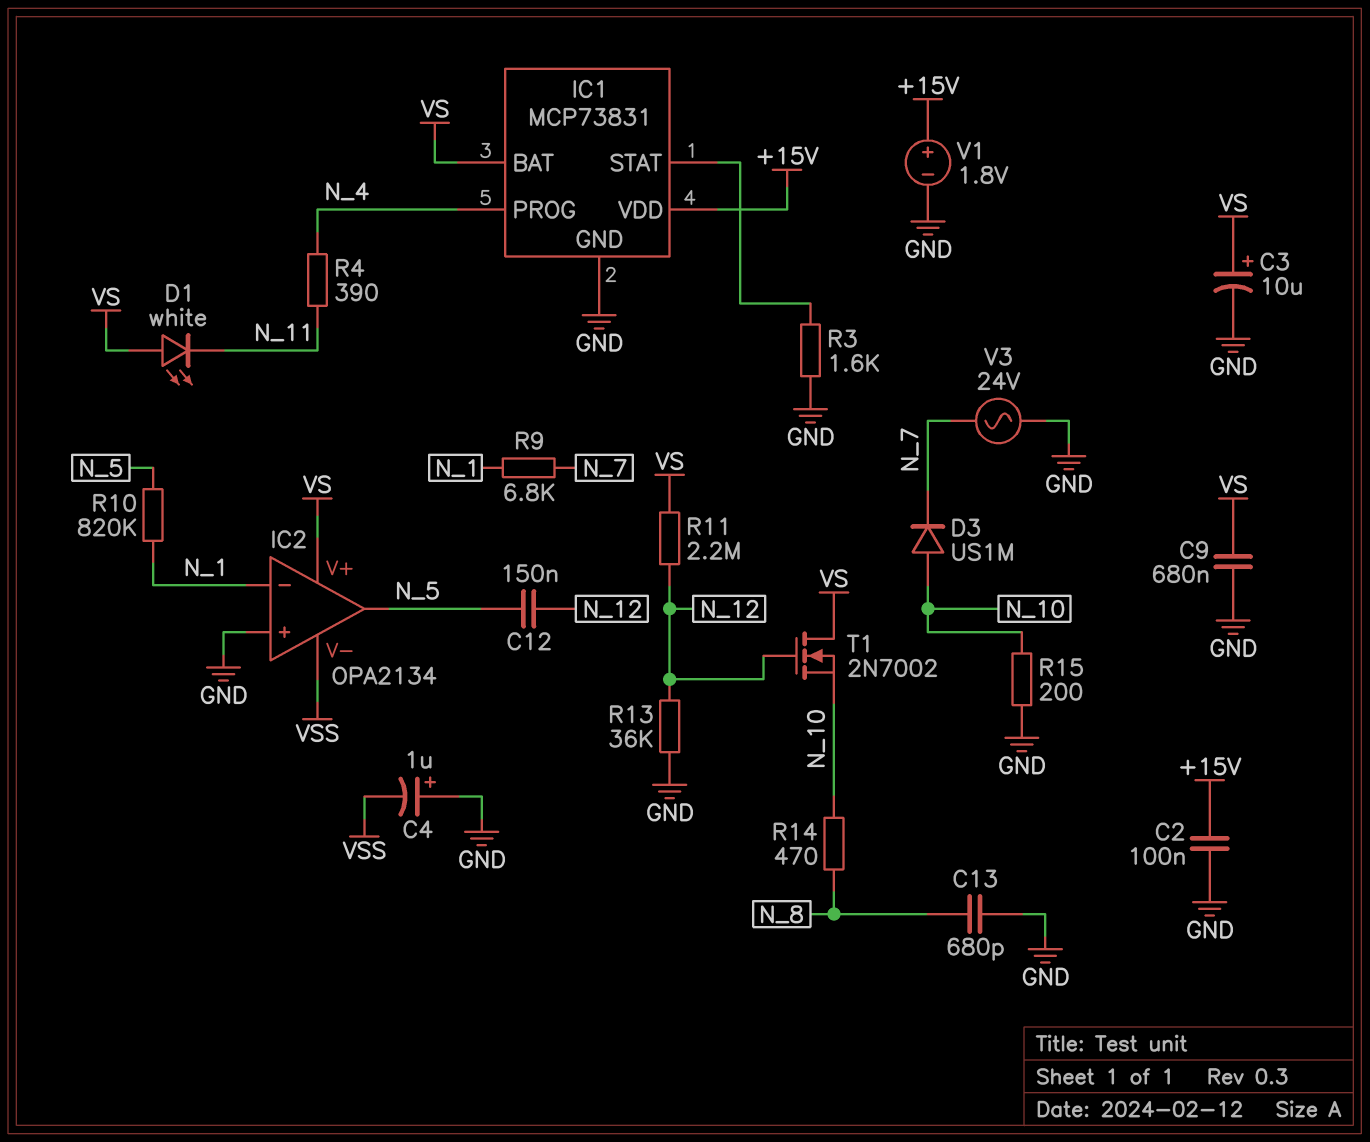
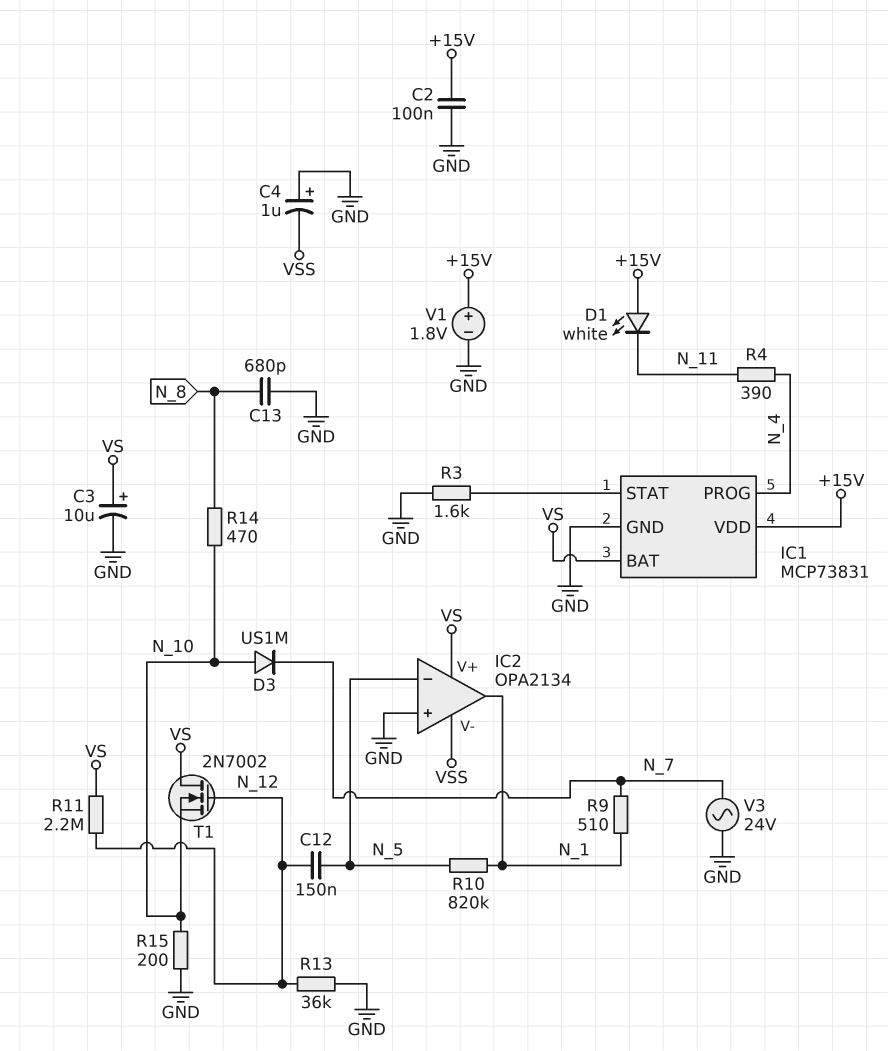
C9: 680nF (GND, VS) -> none
D1: LED white (A VS, K N_11) -> LED white (A +15V, K N_11)
IC2 pin in-: N_1 -> N_5
IC2 pin out: N_5 -> N_1
R9: 6.8k (N_1, N_7) -> 510 (N_1, N_7)

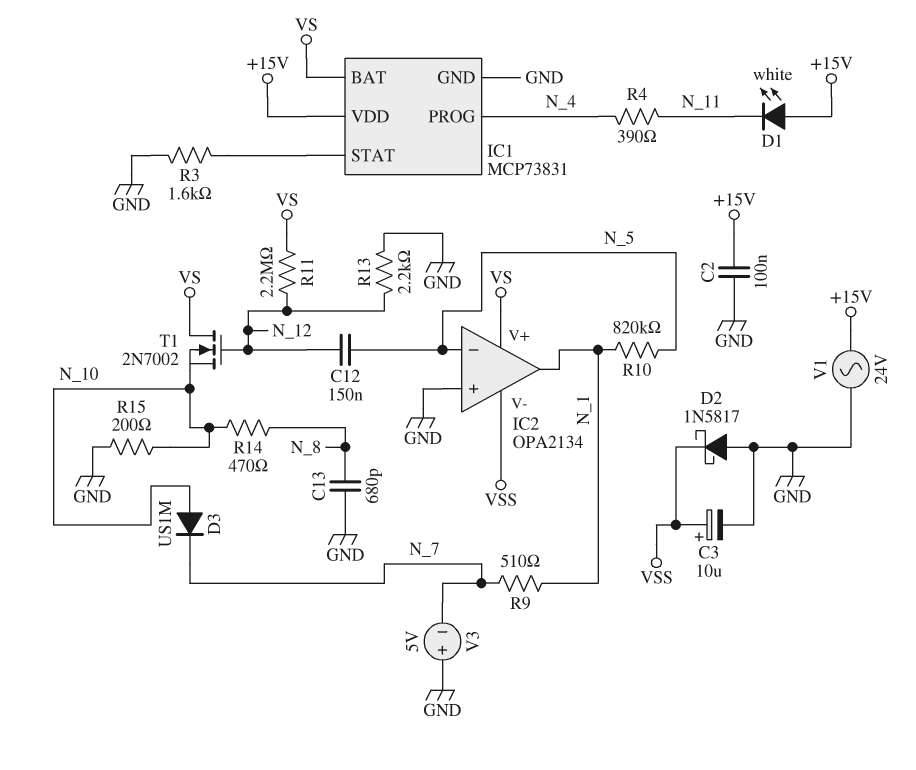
C3: 10uF (plus VS, minus GND) -> 10uF (plus VSS, minus GND)
C4: 1uF (plus GND, minus VSS) -> none
D2: none -> schottky 1N5817 (A GND, K VSS)
R13: 36k (GND, N_12) -> 2.2k (GND, N_12)
V1: 1.8V (plus +15V, minus GND) -> AC 24V (+15V, GND)
V3: AC 24V (GND, N_7) -> 5V (plus GND, minus N_7)

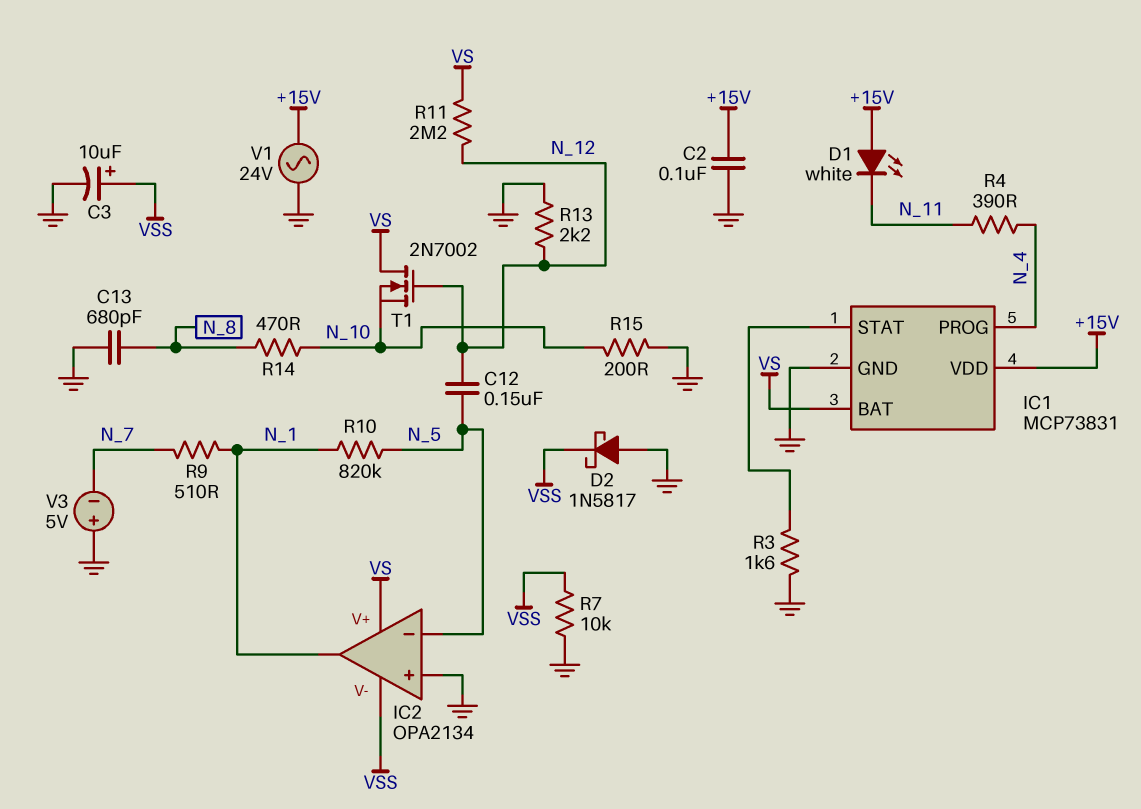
D3: diode US1M (A N_10, K N_7) -> none
R7: none -> 10k (GND, VSS)

